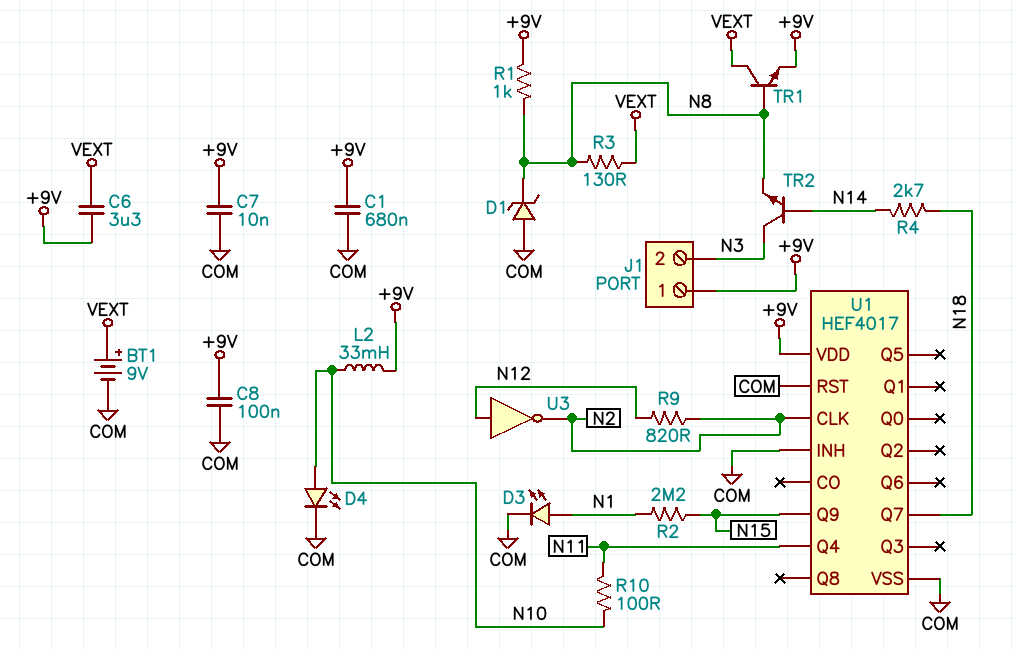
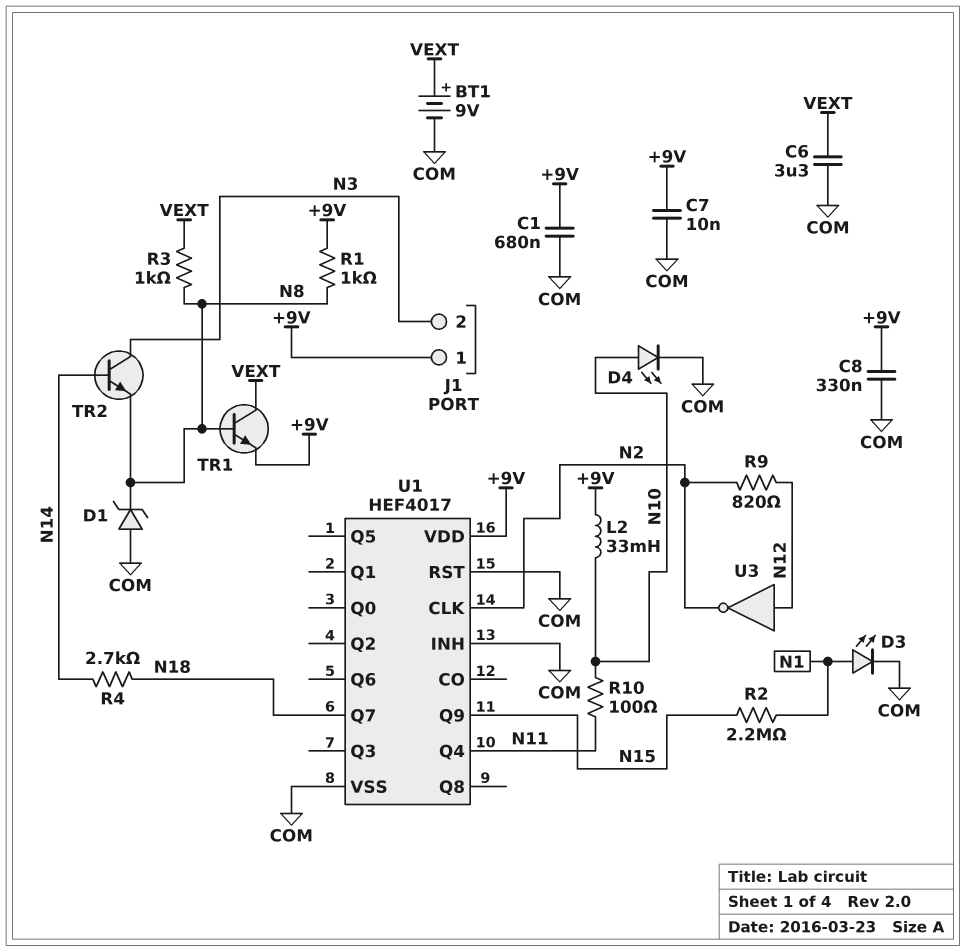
C6: 3.3uF (+9V, VEXT) -> 3.3uF (COM, VEXT)
C8: 100nF (+9V, COM) -> 330nF (+9V, COM)
R3: 130 (N8, VEXT) -> 1k (N8, VEXT)

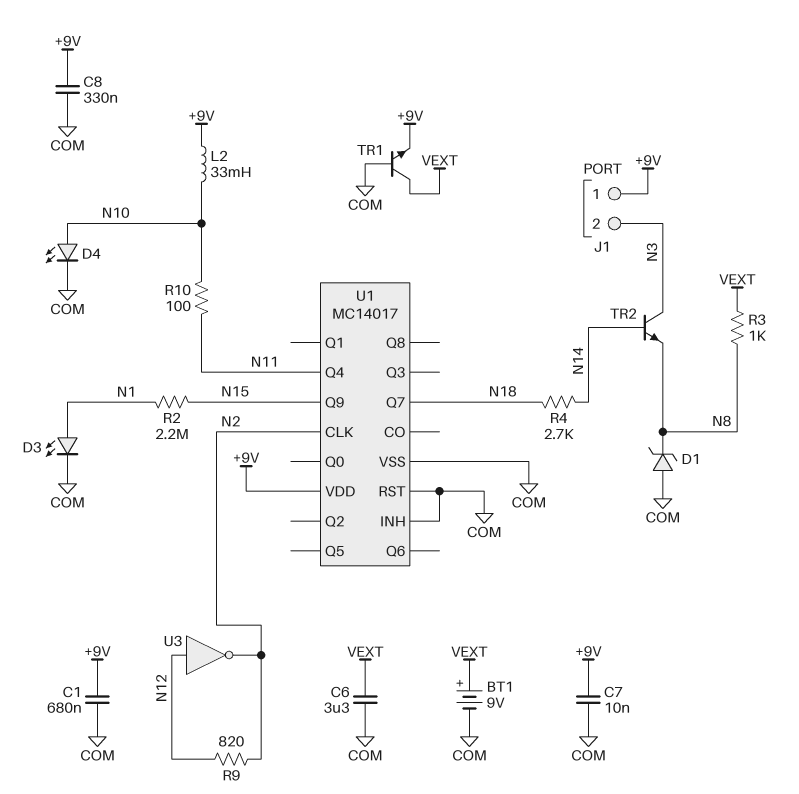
R1: 1k (+9V, N8) -> none
TR1: NPN (B N8, C VEXT, E +9V) -> NPN (B COM, C VEXT, E +9V)
U1: HEF4017 -> MC14017

